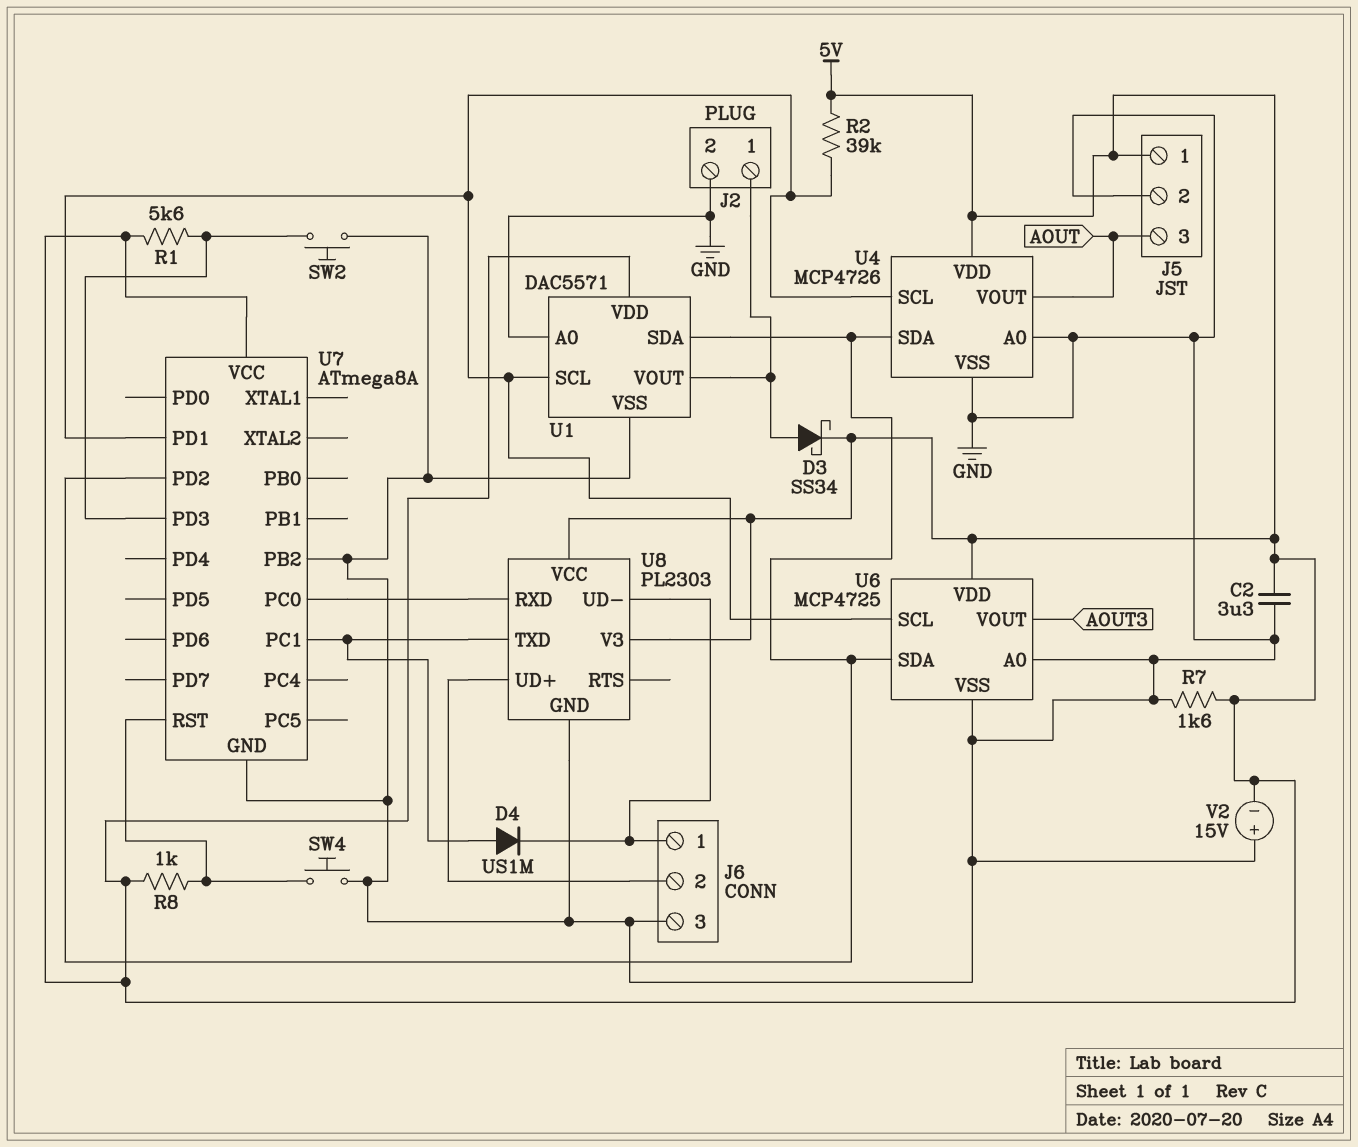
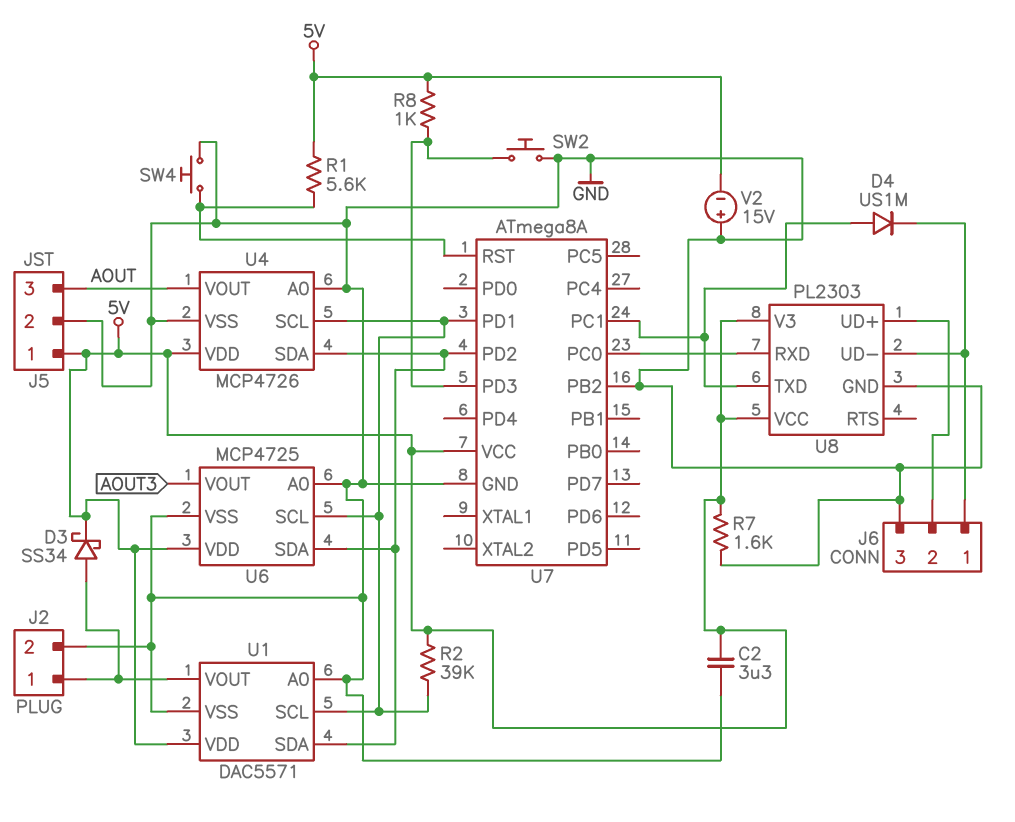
R1: 5.6k (5V, U7/PD3) -> 5.6k (5V, U7/RST)
R8: 1k (5V, U7/RST) -> 1k (5V, U7/PD3)

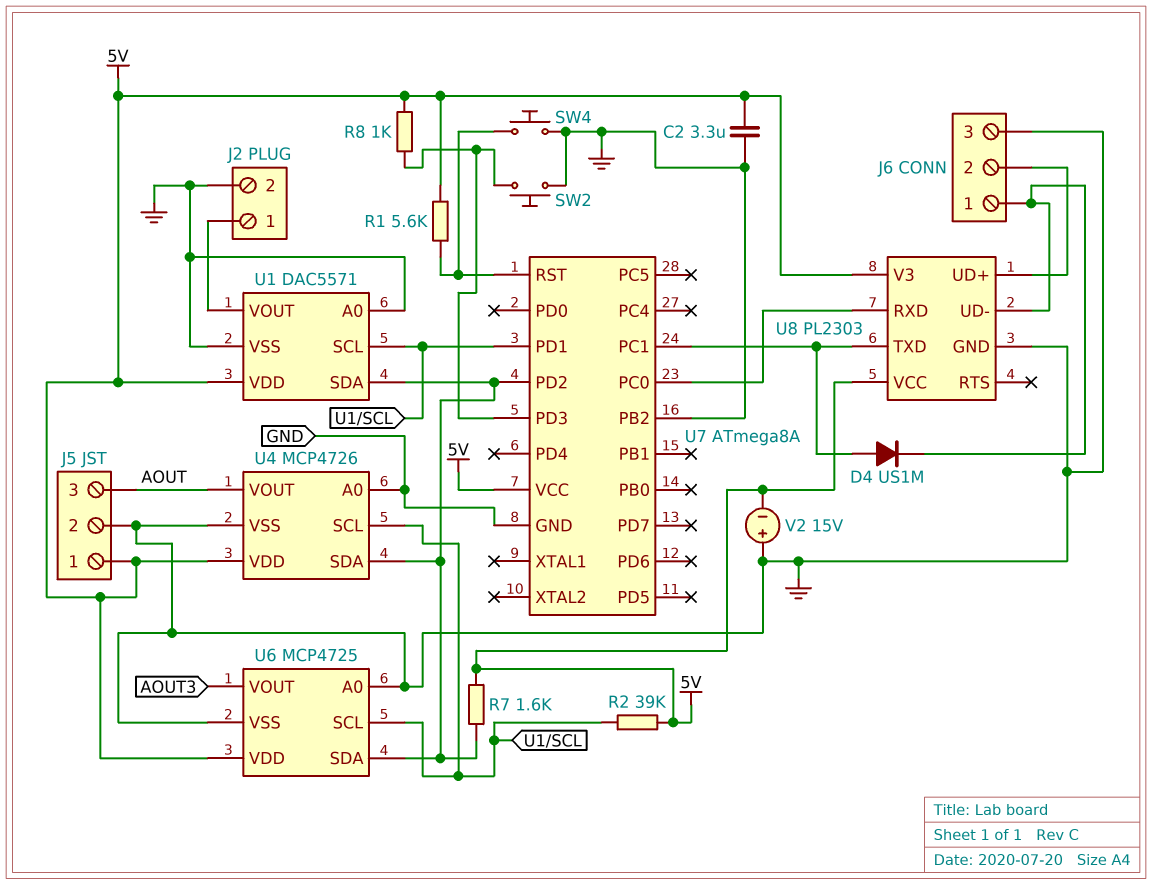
D3: schottky SS34 (A J2/1, K 5V) -> none
R7: 1.6k (5V, GND) -> 1.6k (5V, U1/SDA)

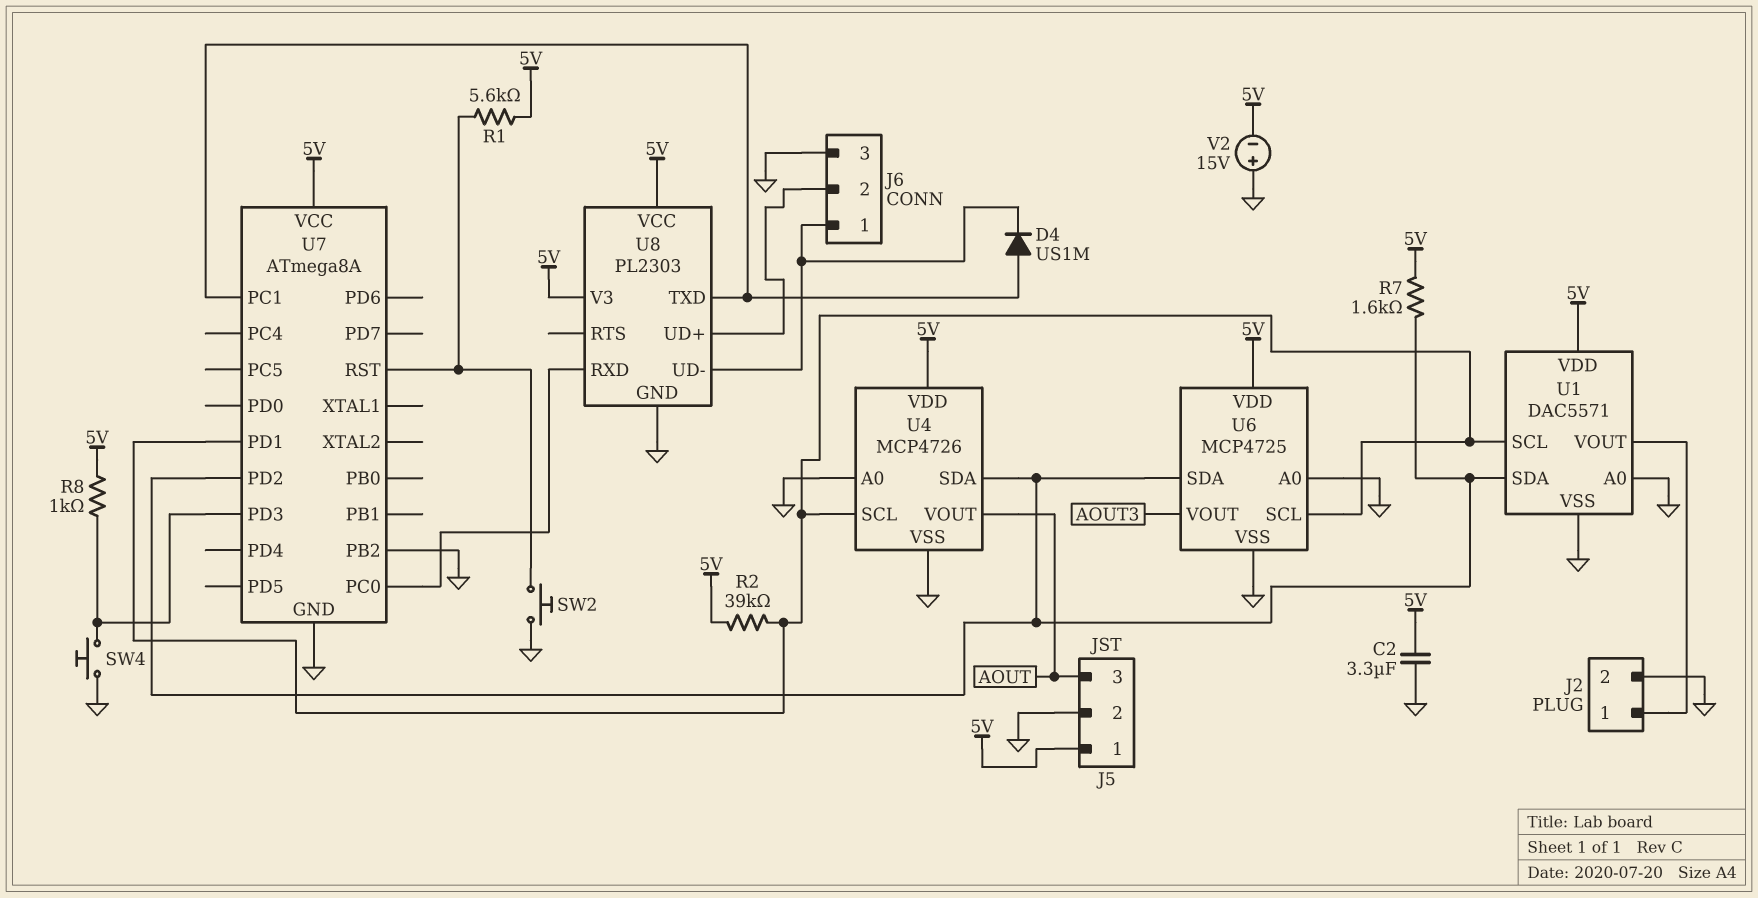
SW2: button (GND, U7/PD3) -> button (GND, U7/RST)
SW4: button (GND, U7/RST) -> button (GND, U7/PD3)

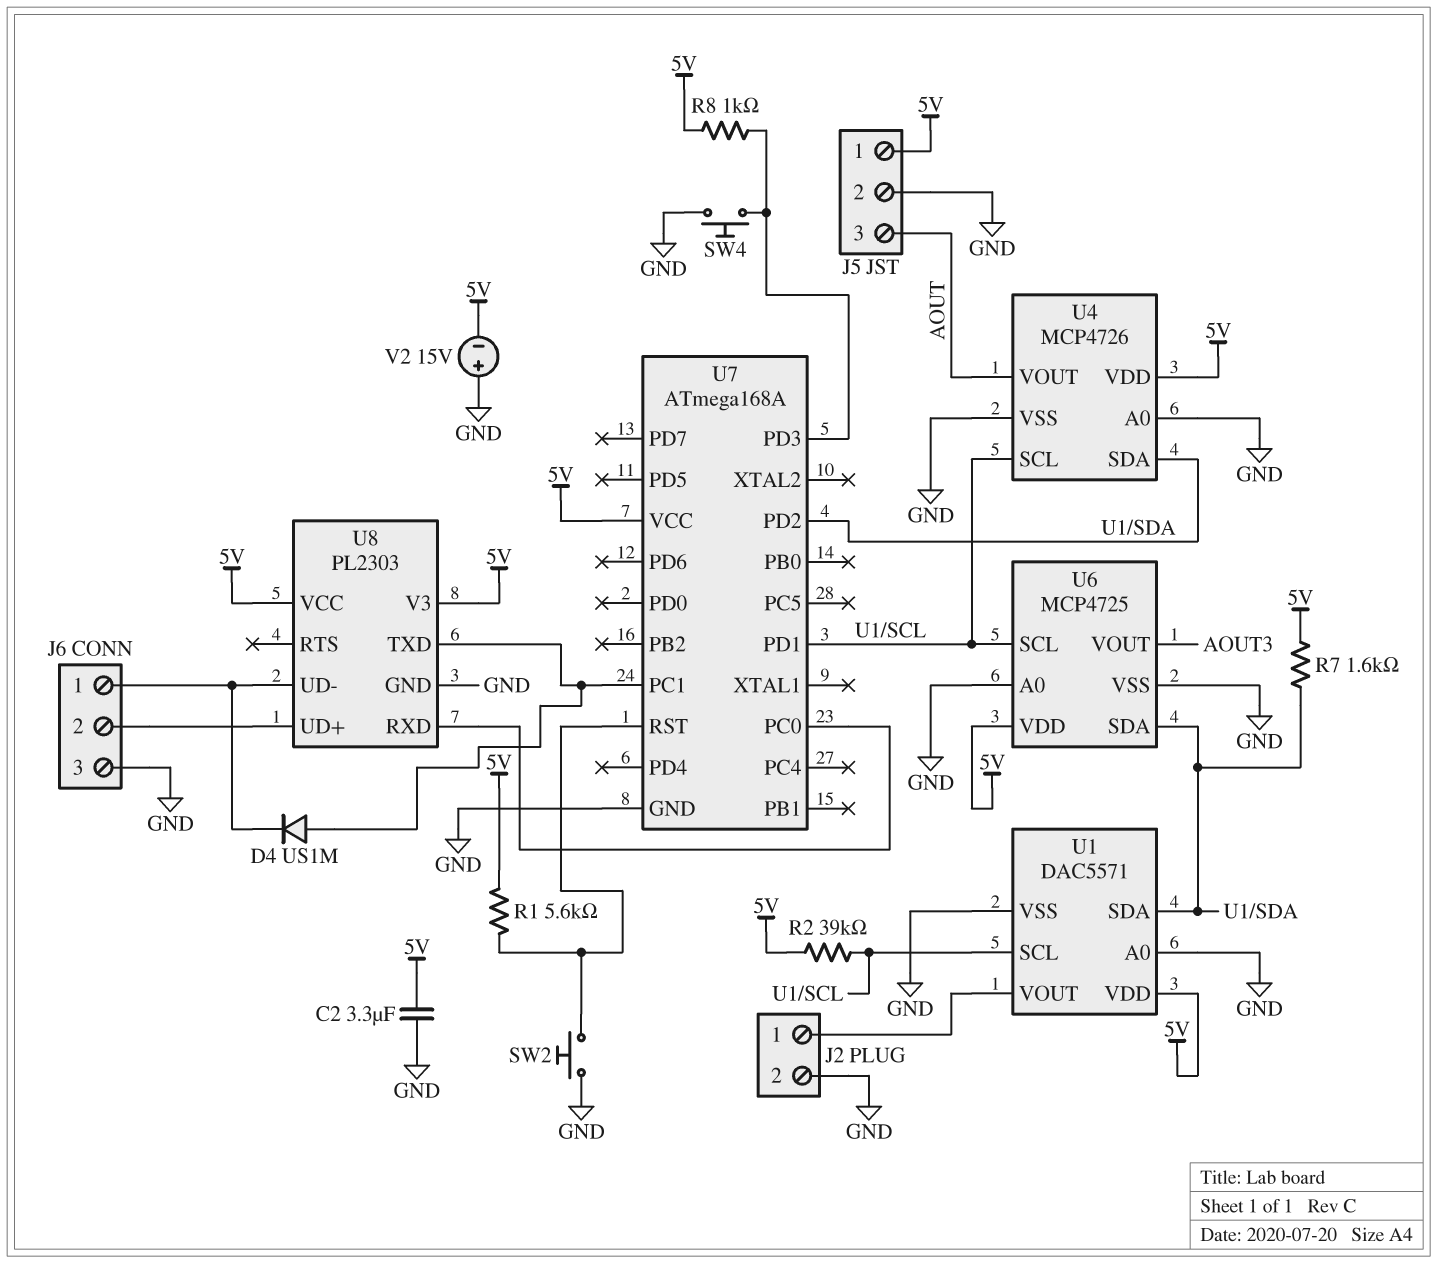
U7: ATmega8A -> ATmega168A
U7 pin PB2: GND -> none

